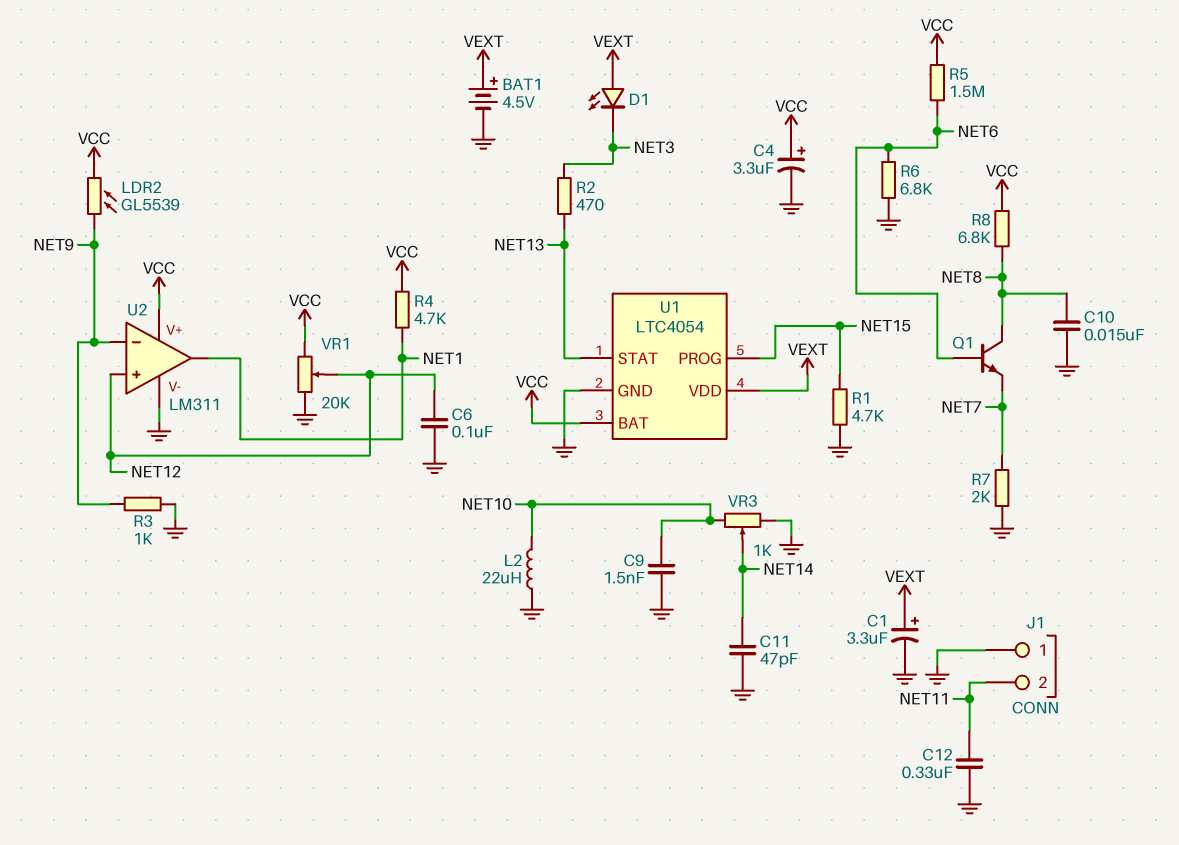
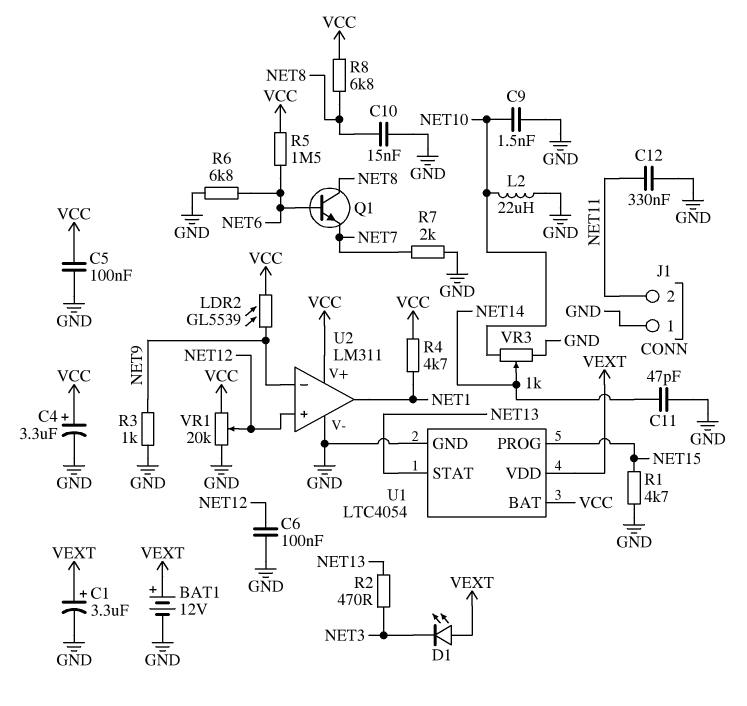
BAT1: 4.5V (plus VEXT, minus GND) -> 12V (plus VEXT, minus GND)
C5: none -> 100nF (GND, VCC)

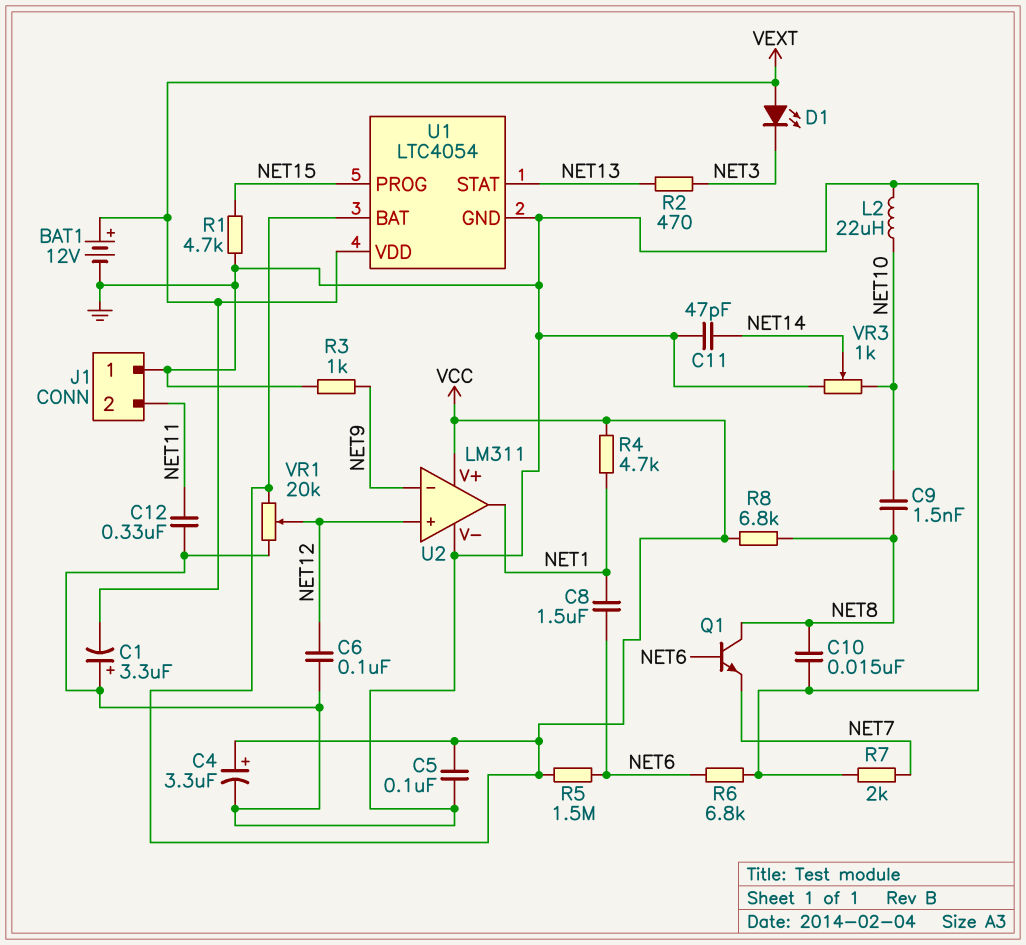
C1: 3.3uF (plus VEXT, minus GND) -> 3.3uF (plus GND, minus VEXT)
C8: none -> 1.5uF (NET1, NET6)
C9: 1.5nF (GND, NET10) -> 1.5nF (NET8, NET10)
LDR2: GL5539 (NET9, VCC) -> none

